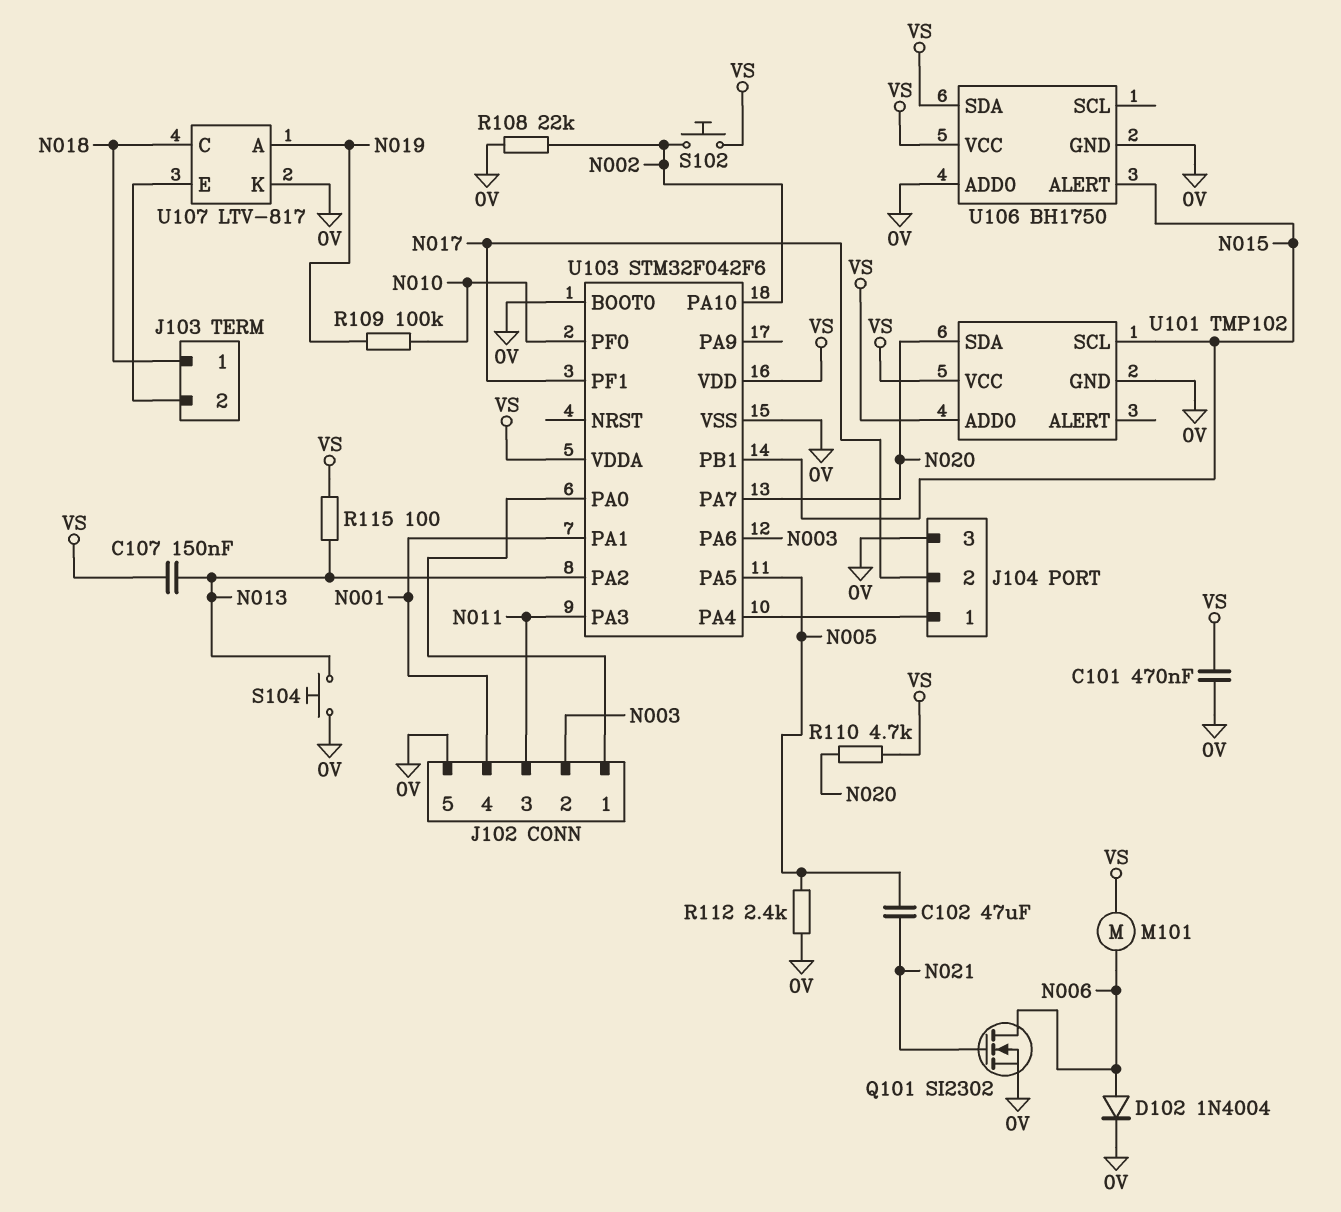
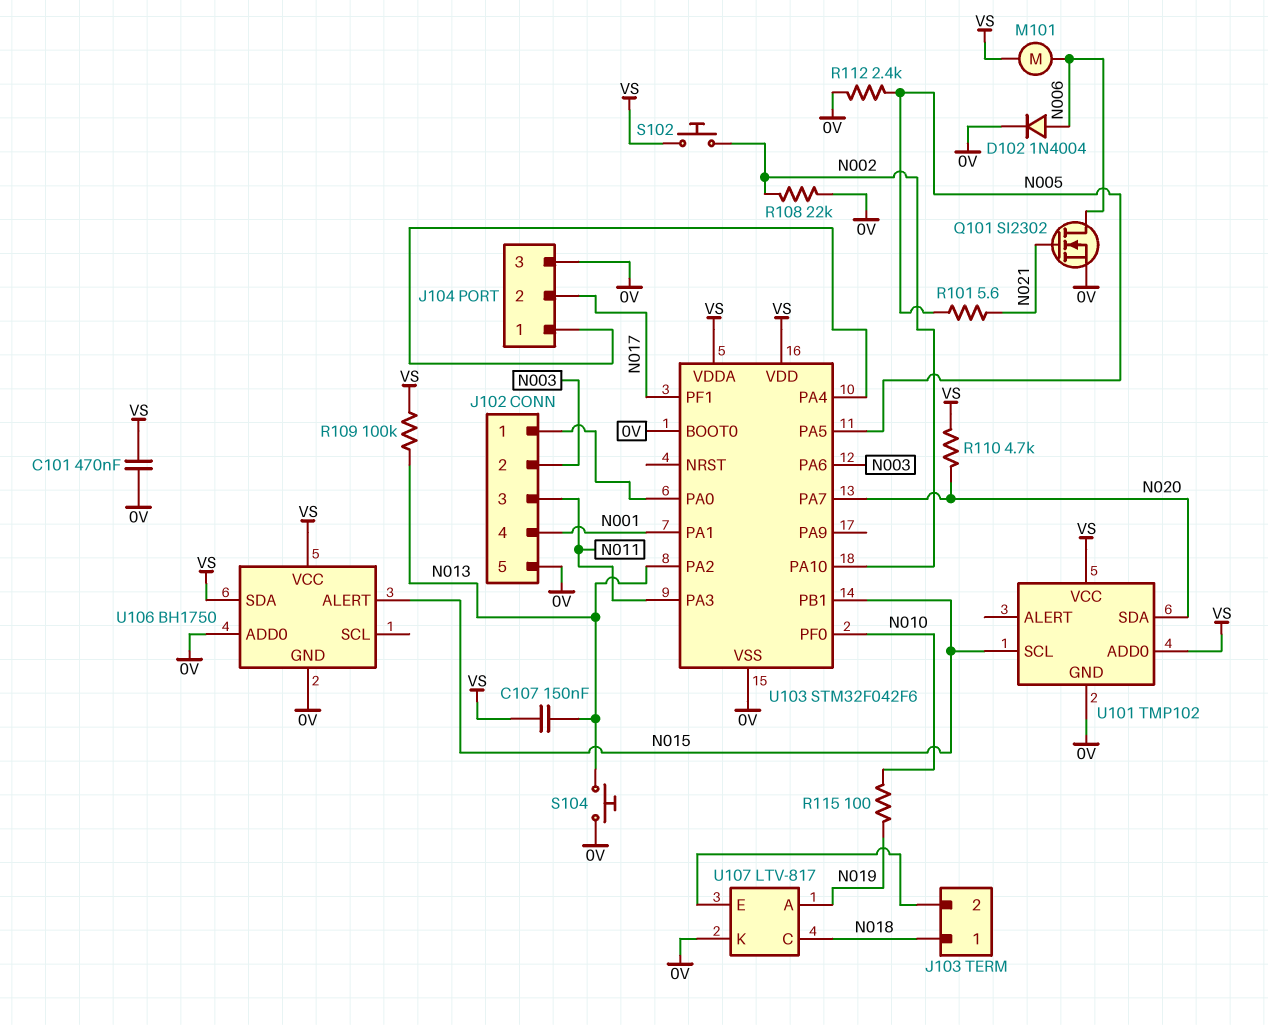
C102: 47uF (N005, N021) -> none
R101: none -> 5.6 (N005, N021)
R109: 100k (N010, N019) -> 100k (N013, VS)
R115: 100 (N013, VS) -> 100 (N010, N019)

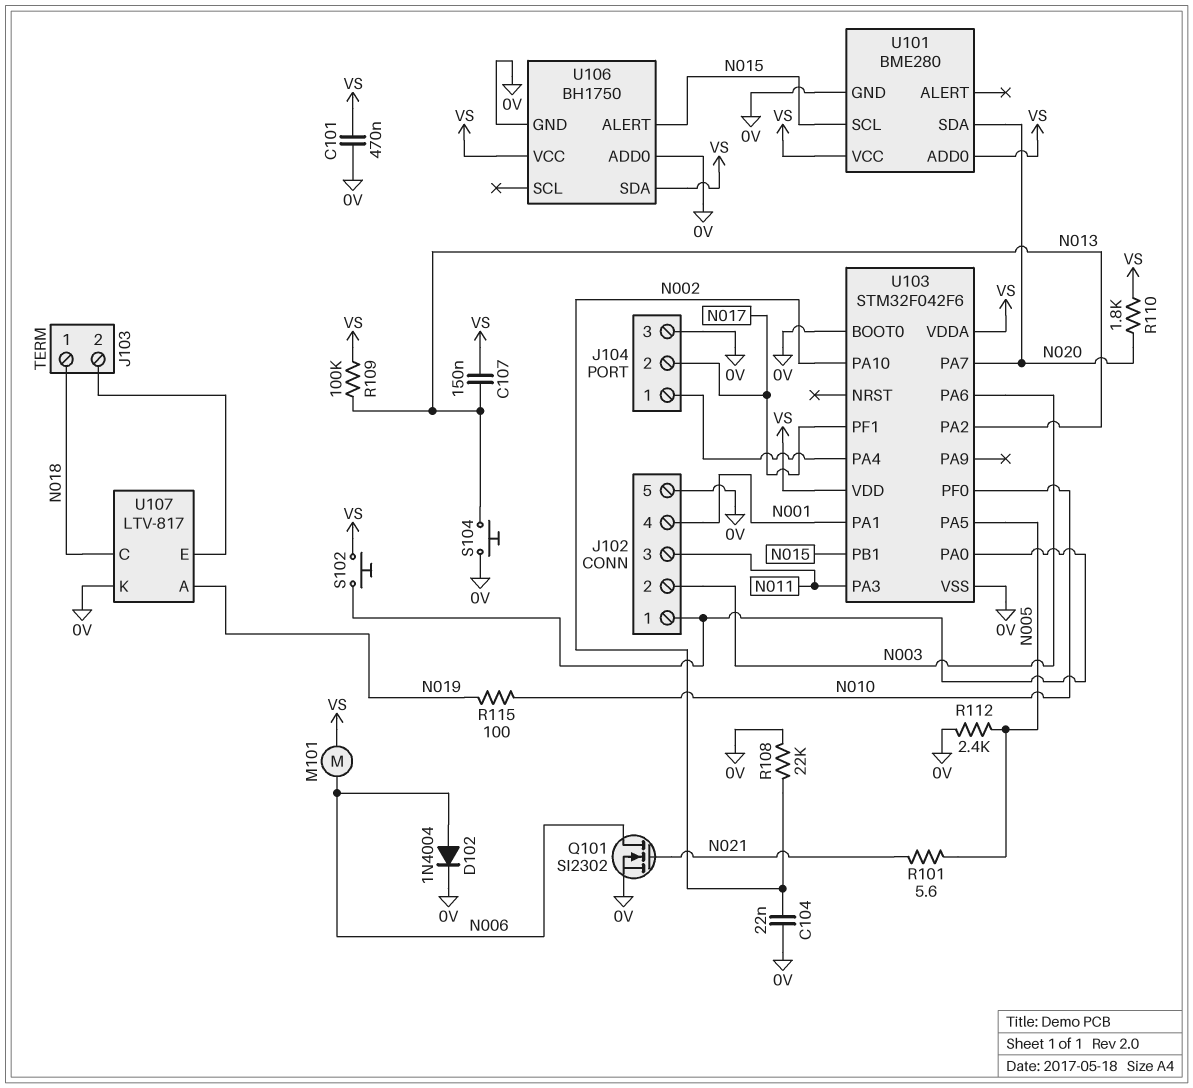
C104: none -> 22nF (0V, N002)
R110: 4.7k (N020, VS) -> 1.8k (N020, VS)
S102: button (N002, VS) -> button (J102/1, VS)
U101: TMP102 -> BME280

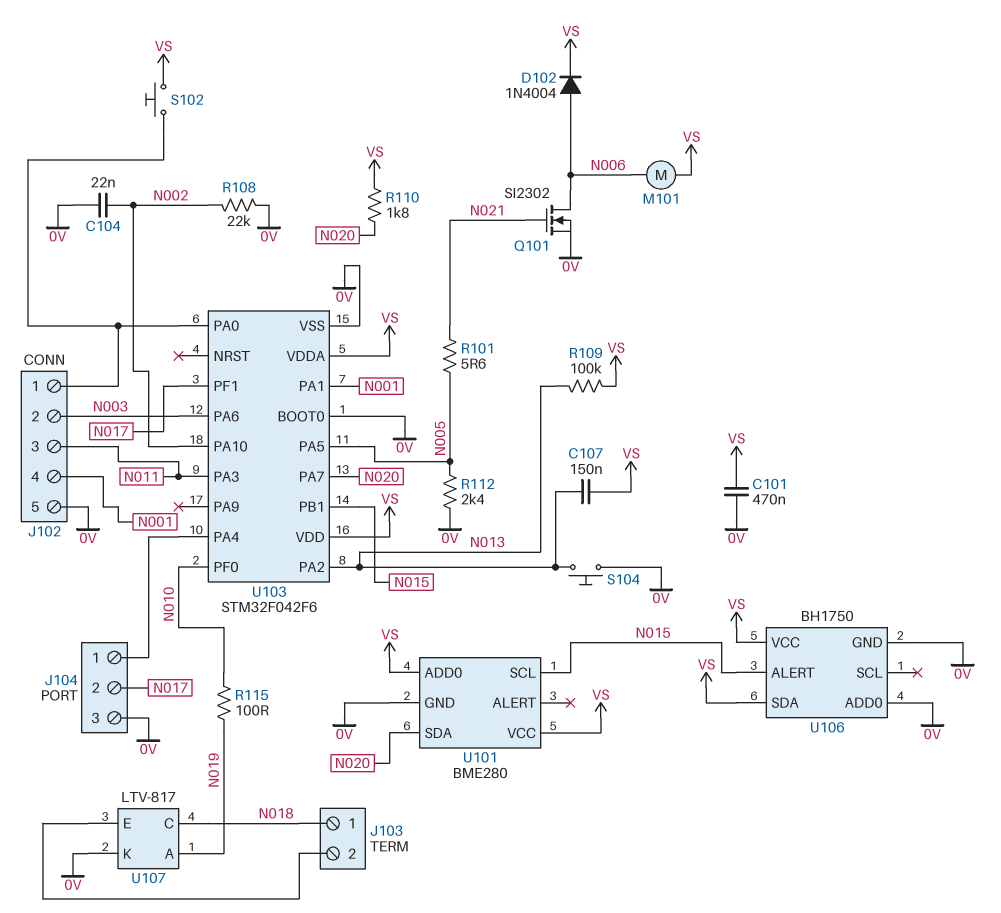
D102: diode 1N4004 (A N006, K 0V) -> diode 1N4004 (A N006, K VS)

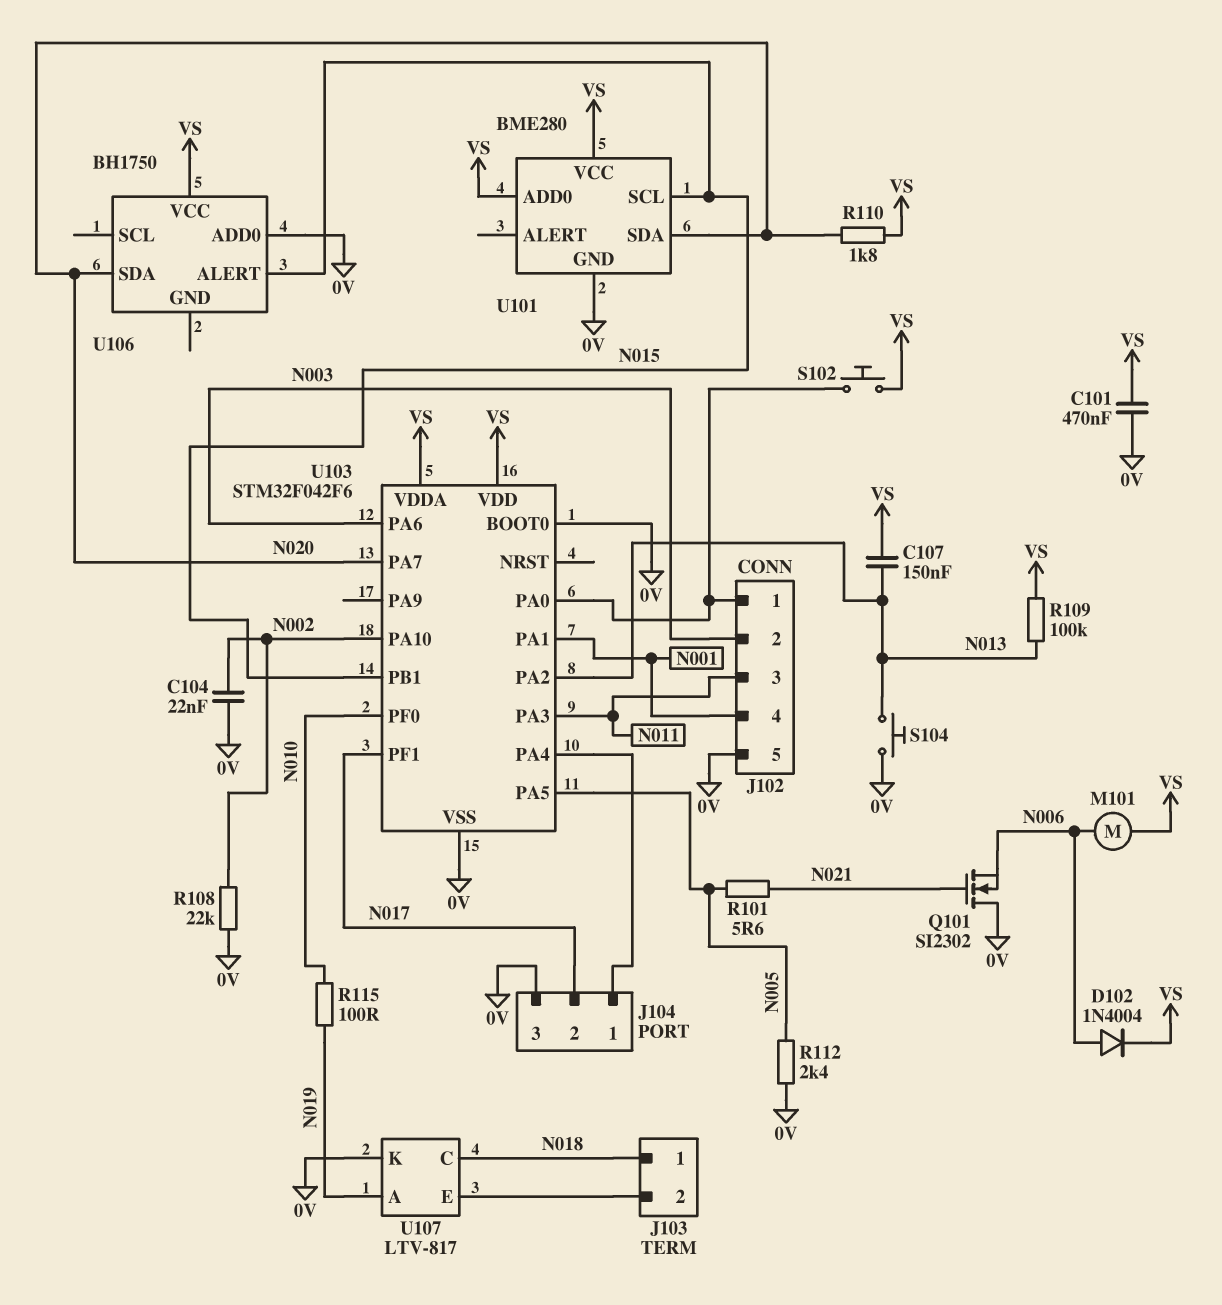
Q101: NMOS SI2302 (G N021, D N006, S 0V) -> NMOS SI2302 (G N021, D 0V, S N006)
U106 pin GND: 0V -> none
U106 pin SDA: VS -> N020

